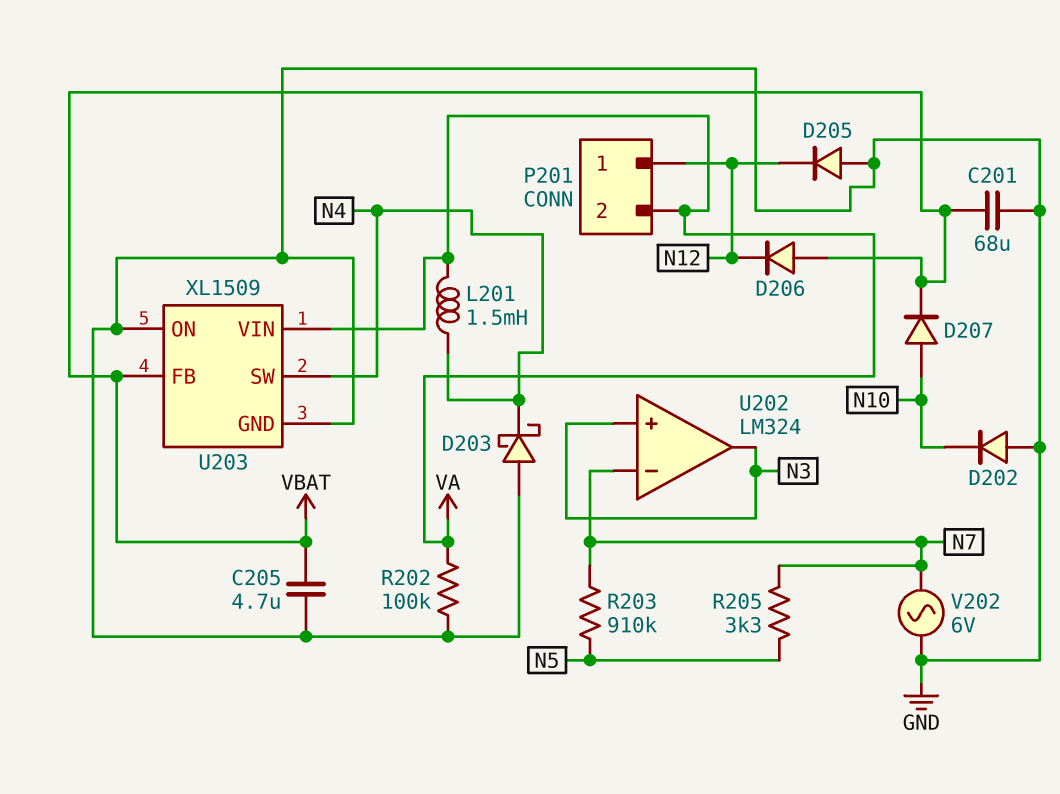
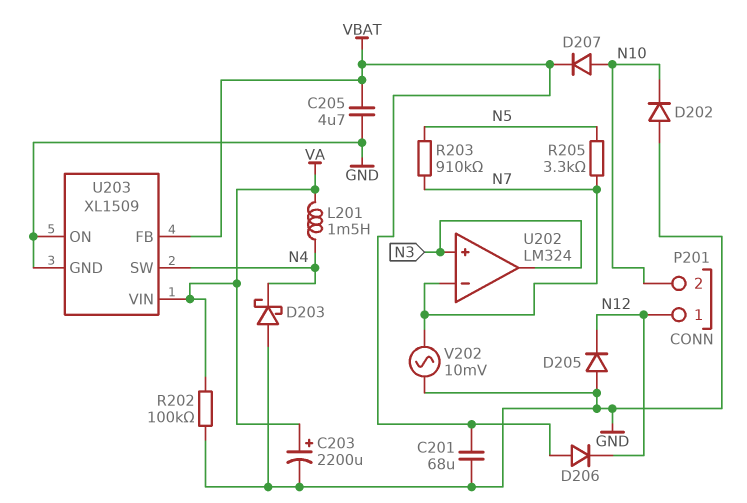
C203: none -> 2200uF (plus VA, minus GND)
P201 pin 2: VA -> N10
V202: AC 6V (GND, N7) -> AC 10mV (GND, N7)

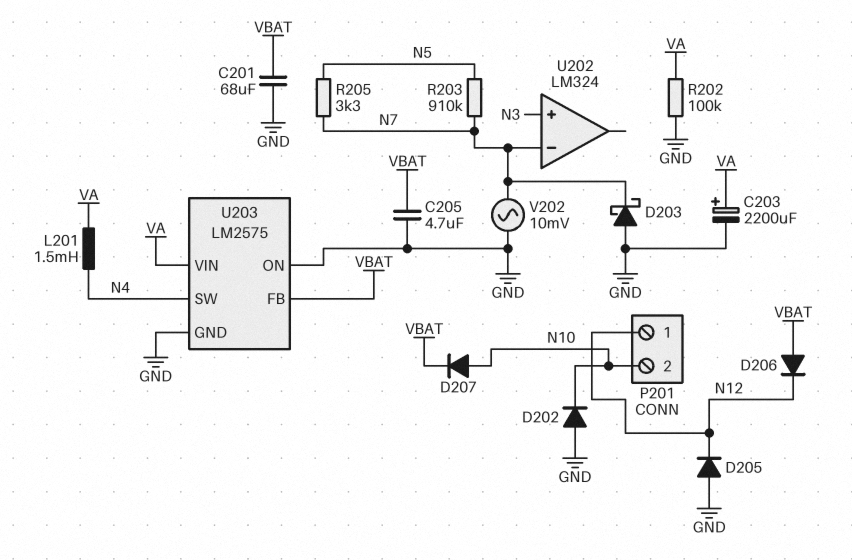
D203: schottky (A GND, K N4) -> schottky (A GND, K N7)
U202 pin out: N3 -> none
U203: XL1509 -> LM2575

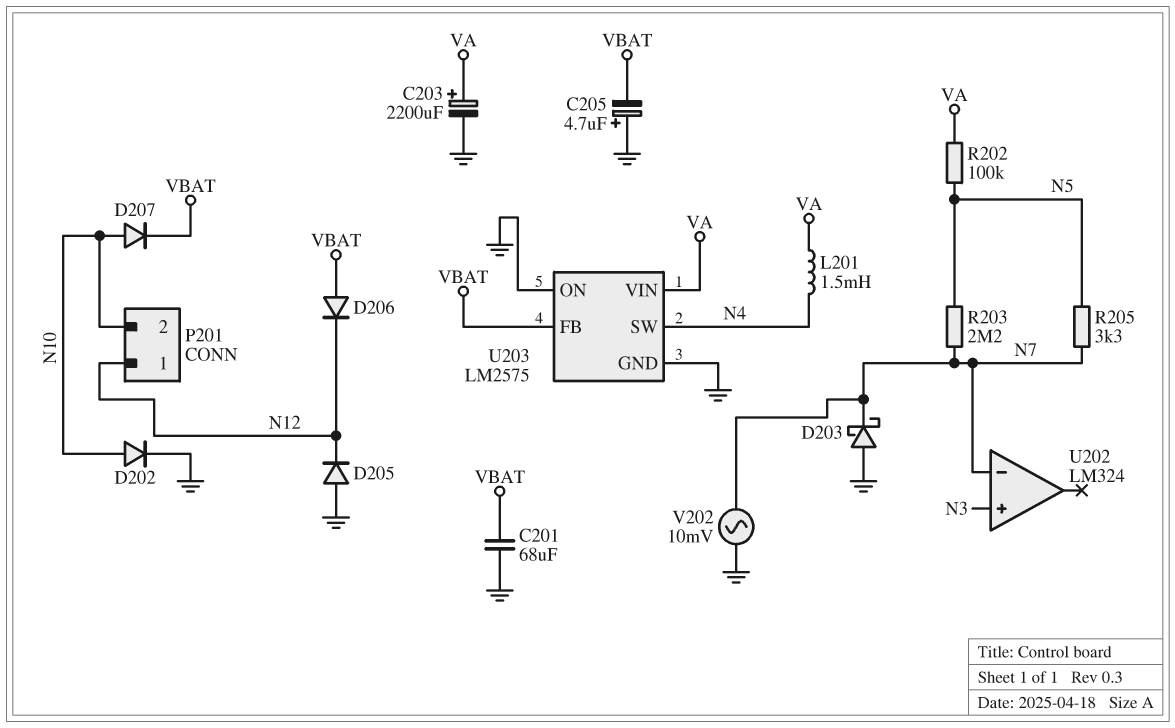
C205: 4.7uF (GND, VBAT) -> 4.7uF (plus GND, minus VBAT)
D202: diode (A GND, K N10) -> diode (A N10, K GND)
R202: 100k (GND, VA) -> 100k (N5, VA)
R203: 910k (N5, N7) -> 2.2M (N5, N7)

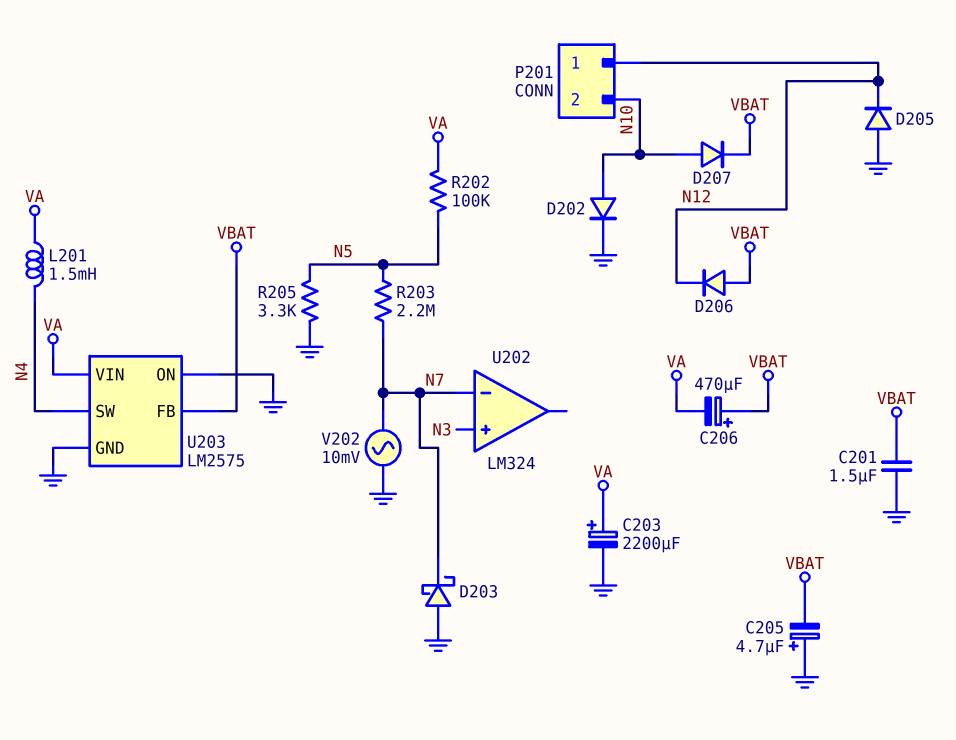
C201: 68uF (GND, VBAT) -> 1.5uF (GND, VBAT)
C206: none -> 470uF (plus VBAT, minus VA)
R205: 3.3k (N5, N7) -> 3.3k (GND, N5)

